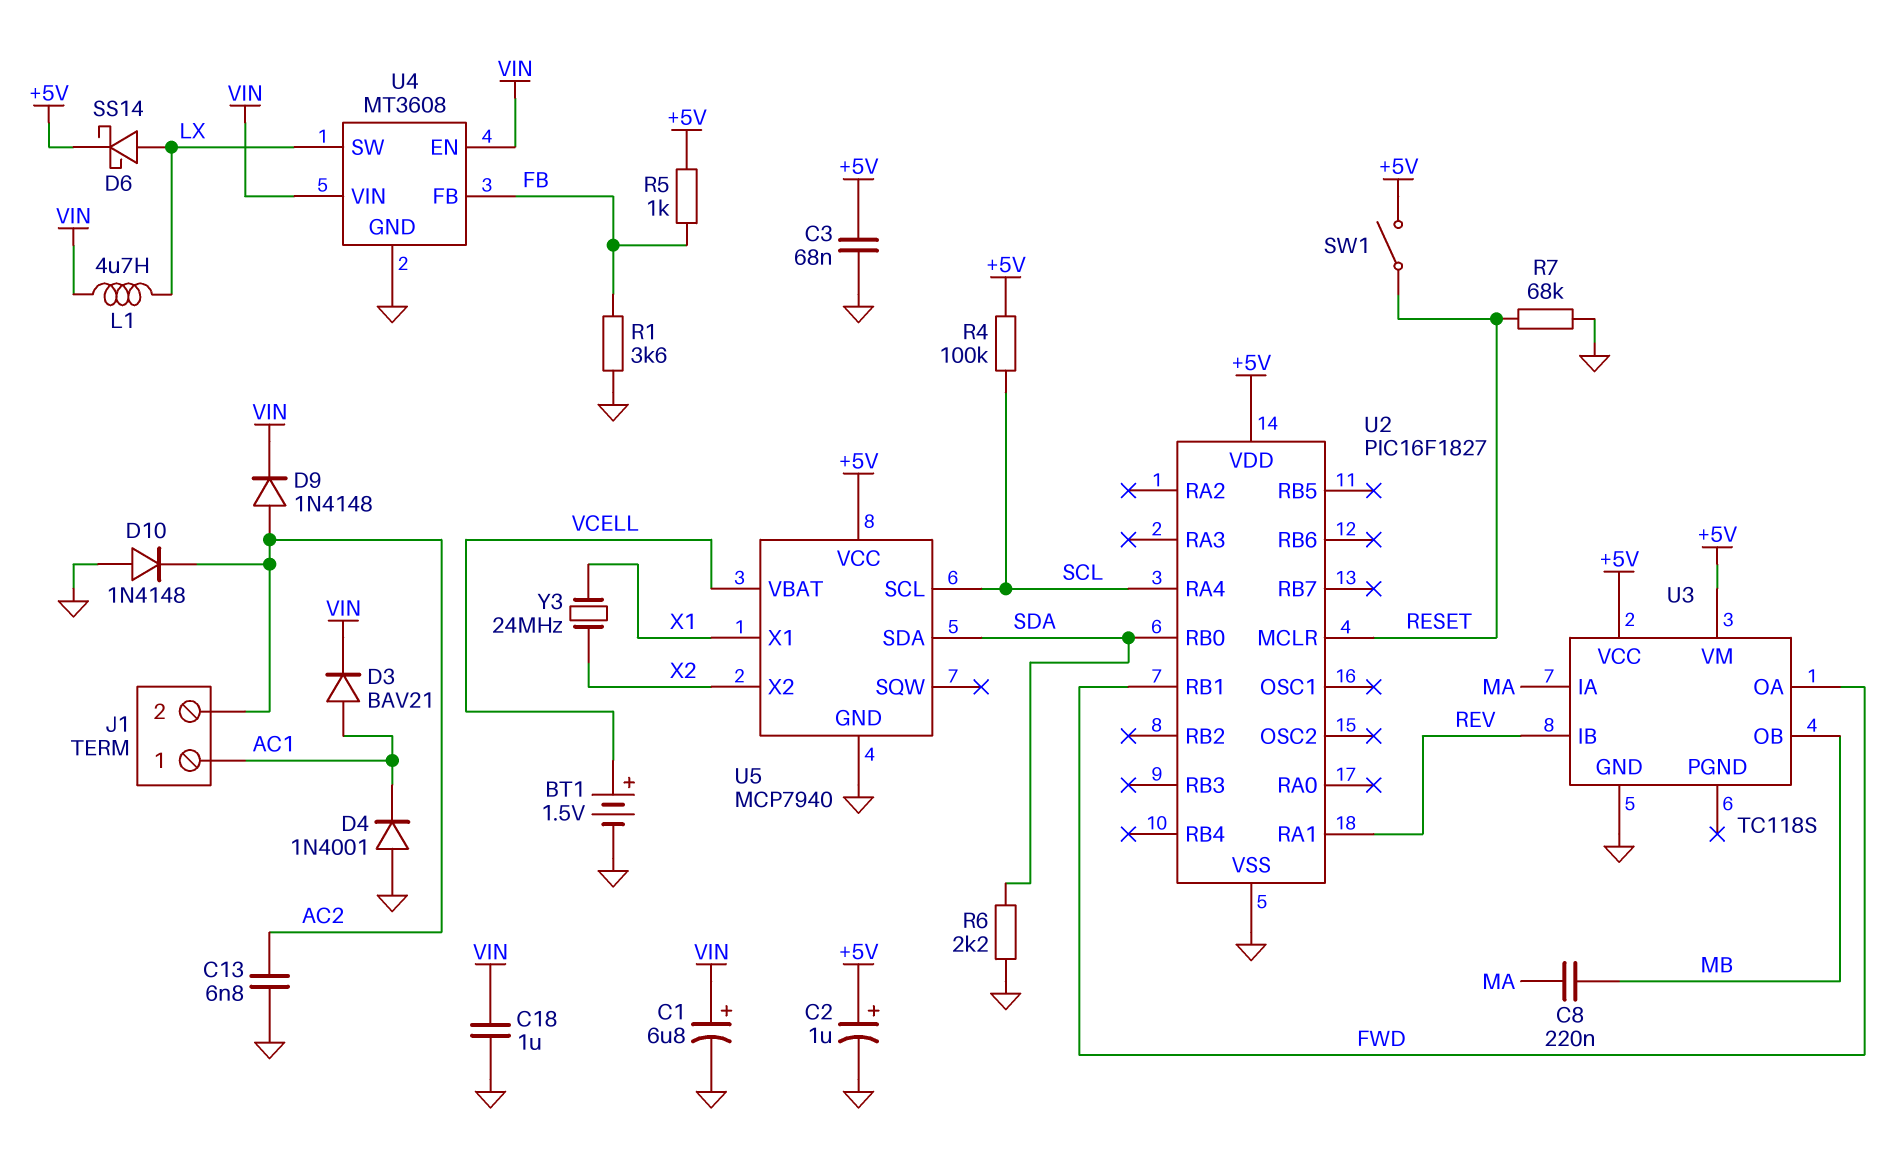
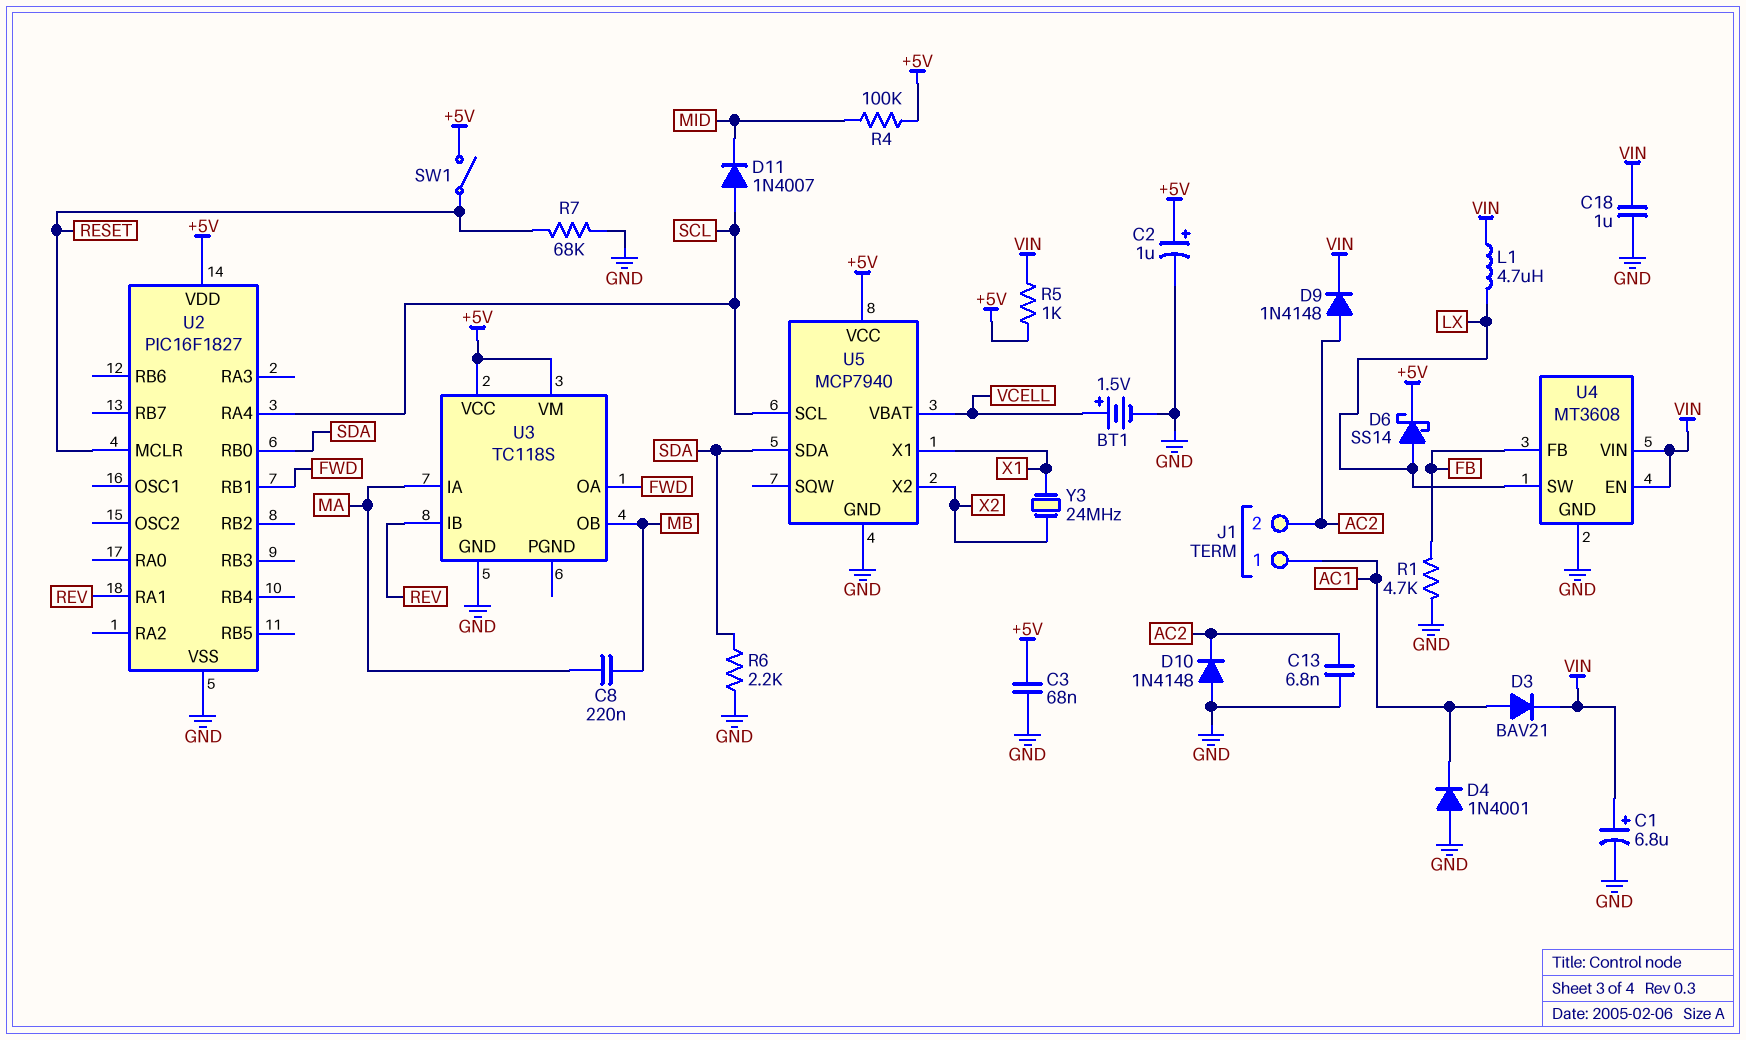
D11: none -> diode 1N4007 (A SCL, K MID)
R1: 3.6k (FB, GND) -> 4.7k (FB, GND)
R4: 100k (+5V, SCL) -> 100k (+5V, MID)
R5: 1k (+5V, FB) -> 1k (+5V, VIN)

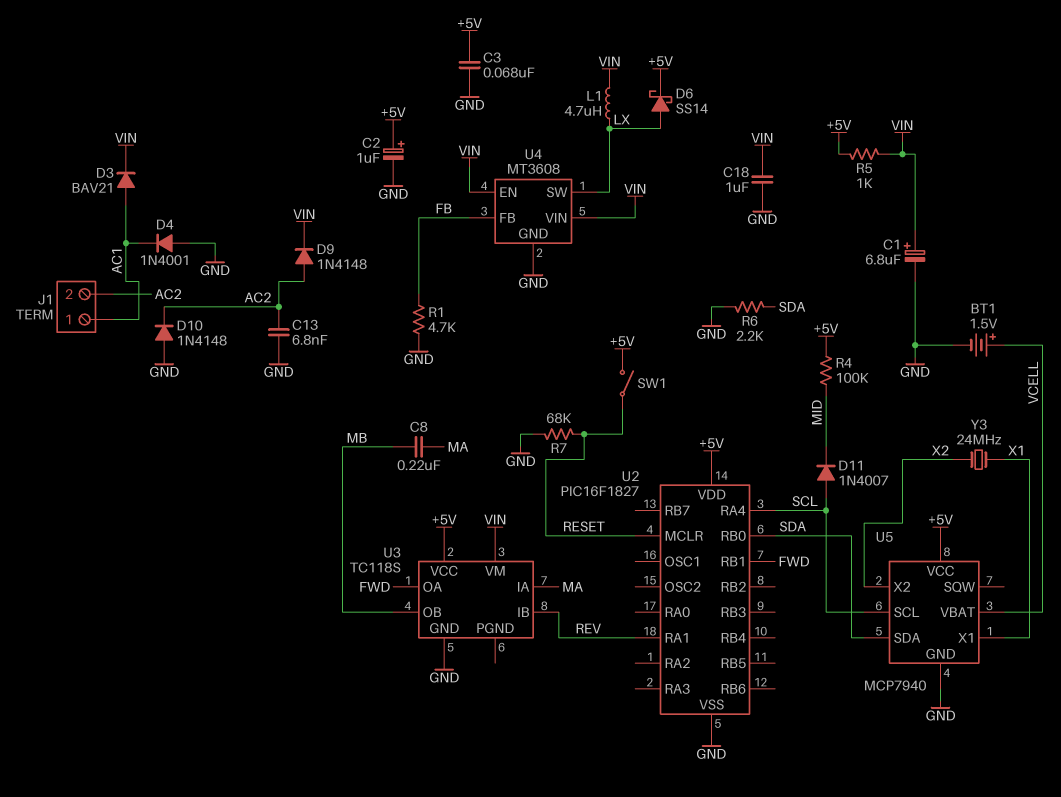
U3 pin VM: +5V -> VIN

